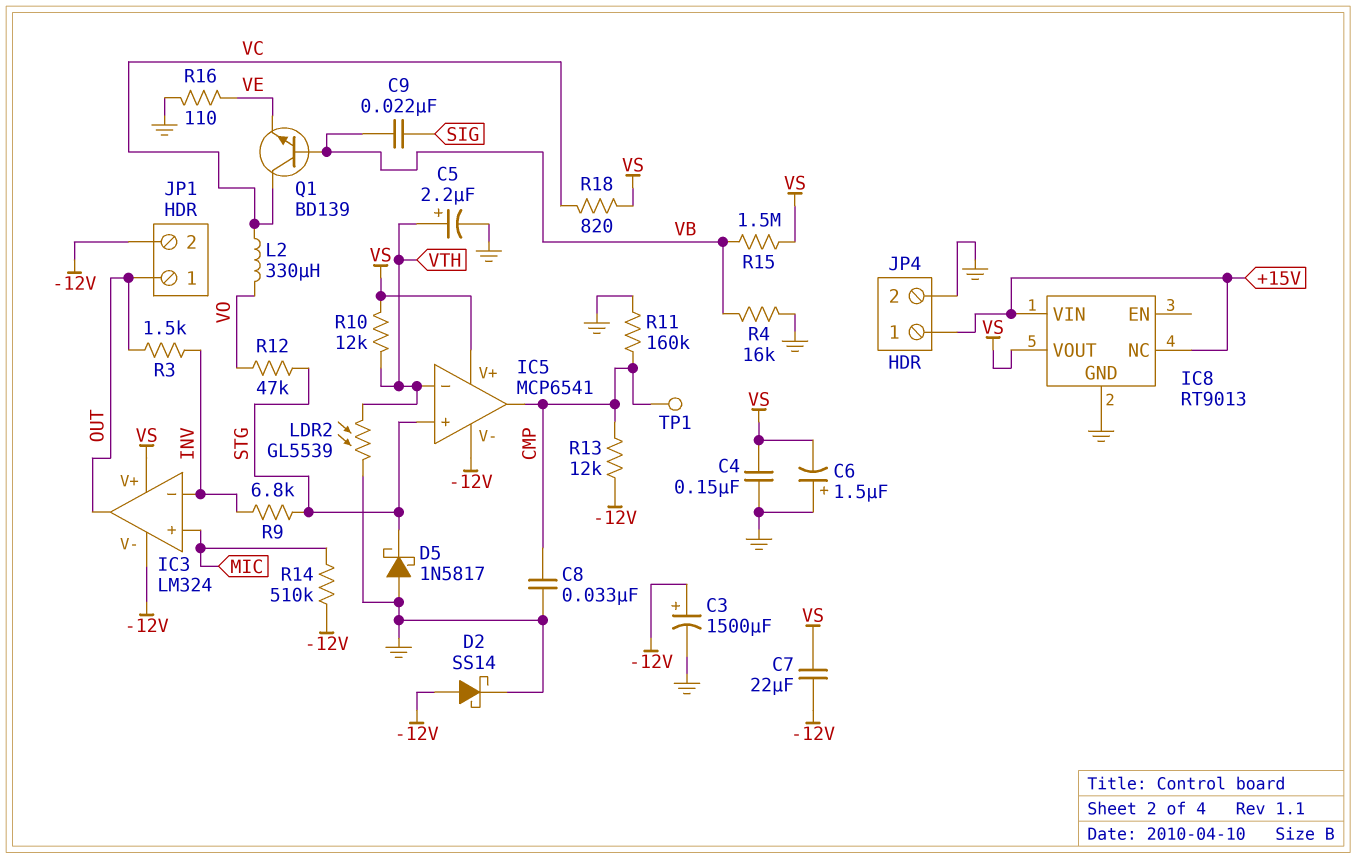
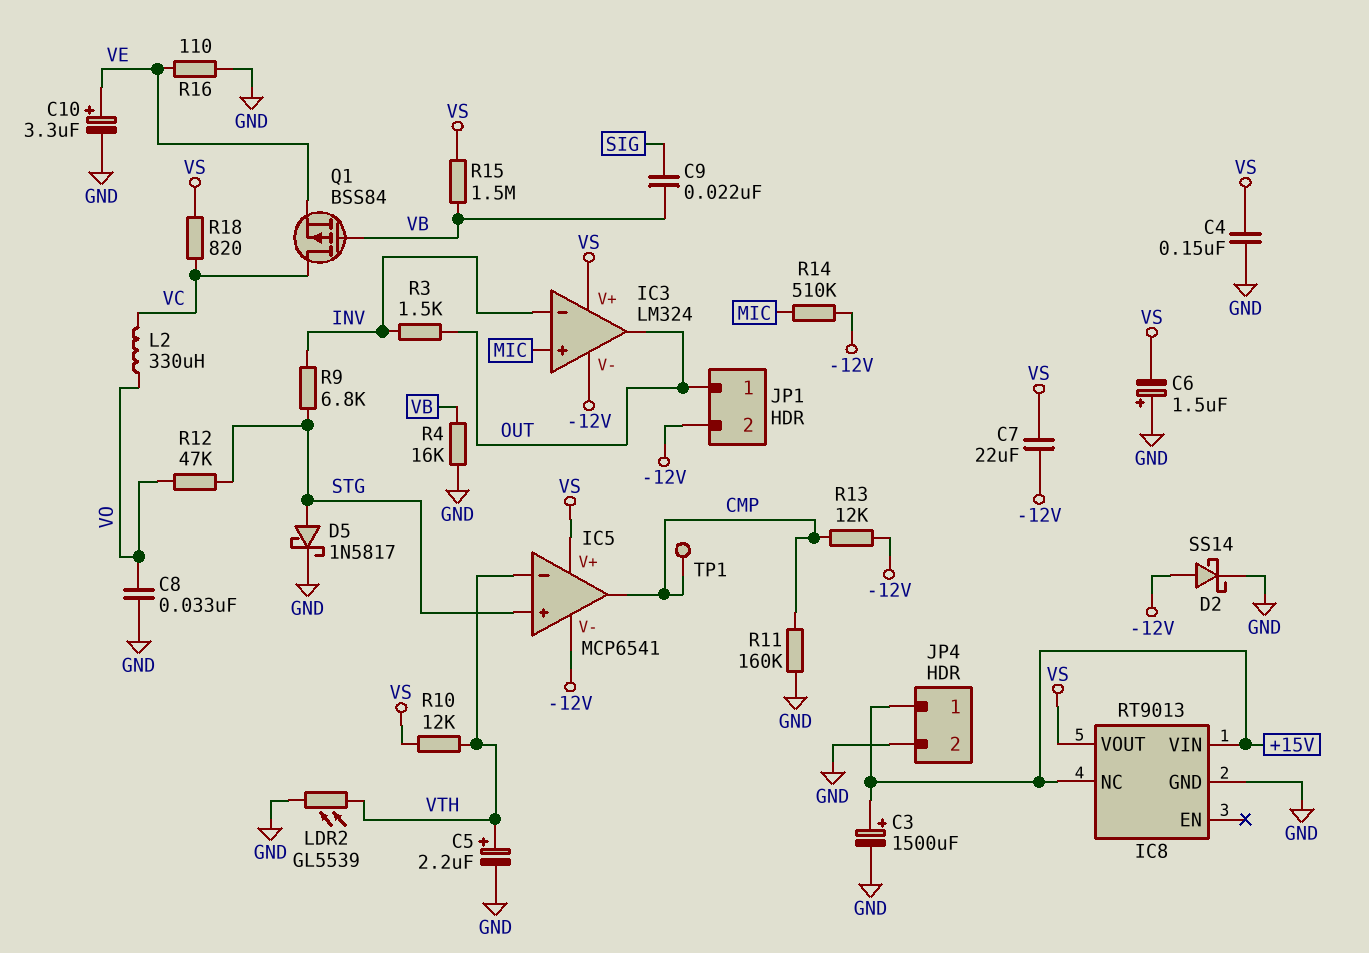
C3: 1500uF (plus -12V, minus GND) -> 1500uF (plus +15V, minus GND)
C8: 33nF (CMP, GND) -> 33nF (GND, VO)
C10: none -> 3.3uF (plus VE, minus GND)
D5: schottky 1N5817 (A GND, K STG) -> schottky 1N5817 (A STG, K GND)
Q1: NPN BD139 (B VB, C VC, E VE) -> PMOS BSS84 (G VB, D VC, S VE)

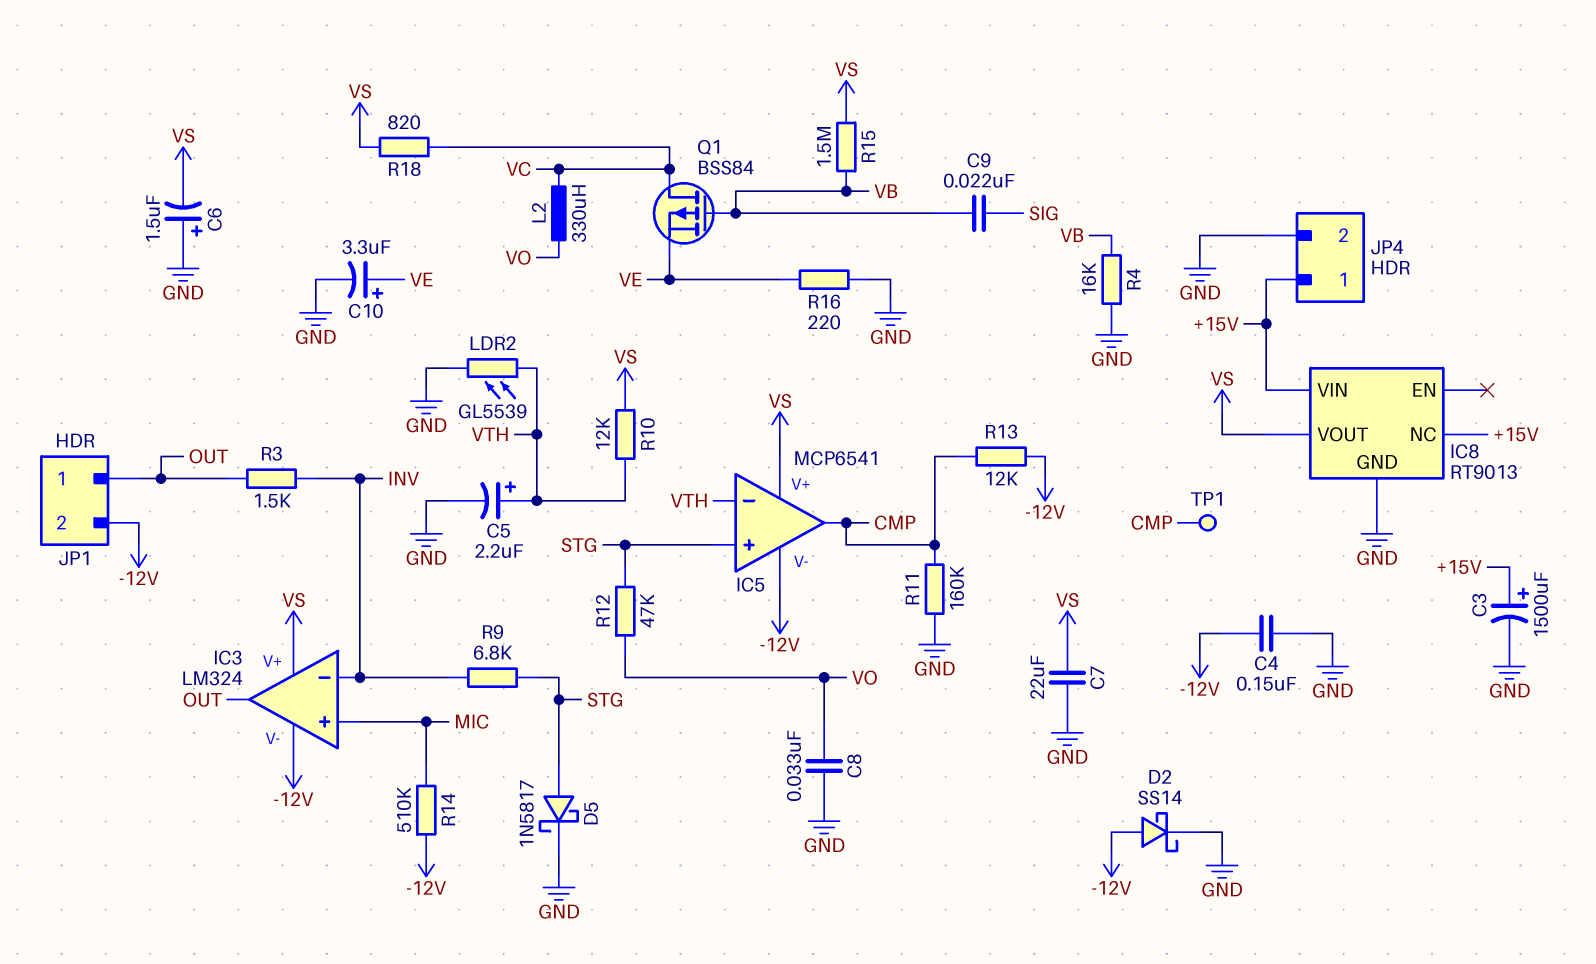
C4: 150nF (GND, VS) -> 150nF (-12V, GND)
C7: 22uF (-12V, VS) -> 22uF (GND, VS)
R16: 110 (GND, VE) -> 220 (GND, VE)

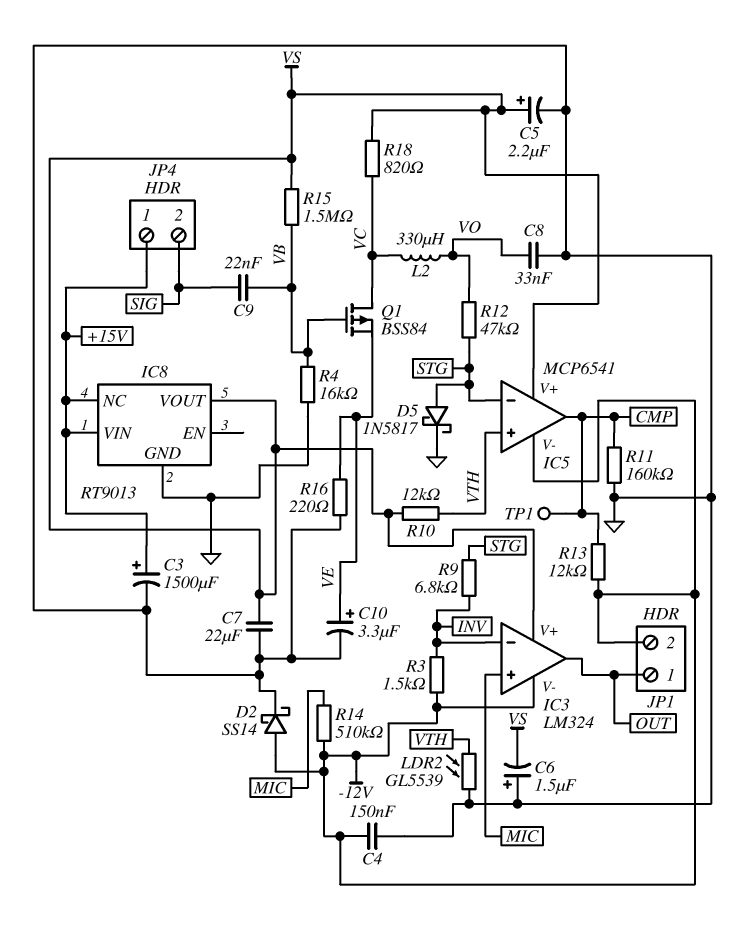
C5: 2.2uF (plus VTH, minus GND) -> 2.2uF (plus VS, minus GND)
IC5 pin in+: STG -> VTH
IC5 pin in-: VTH -> STG
JP4 pin 2: GND -> SIG
R3: 1.5k (INV, OUT) -> 1.5k (-12V, INV)

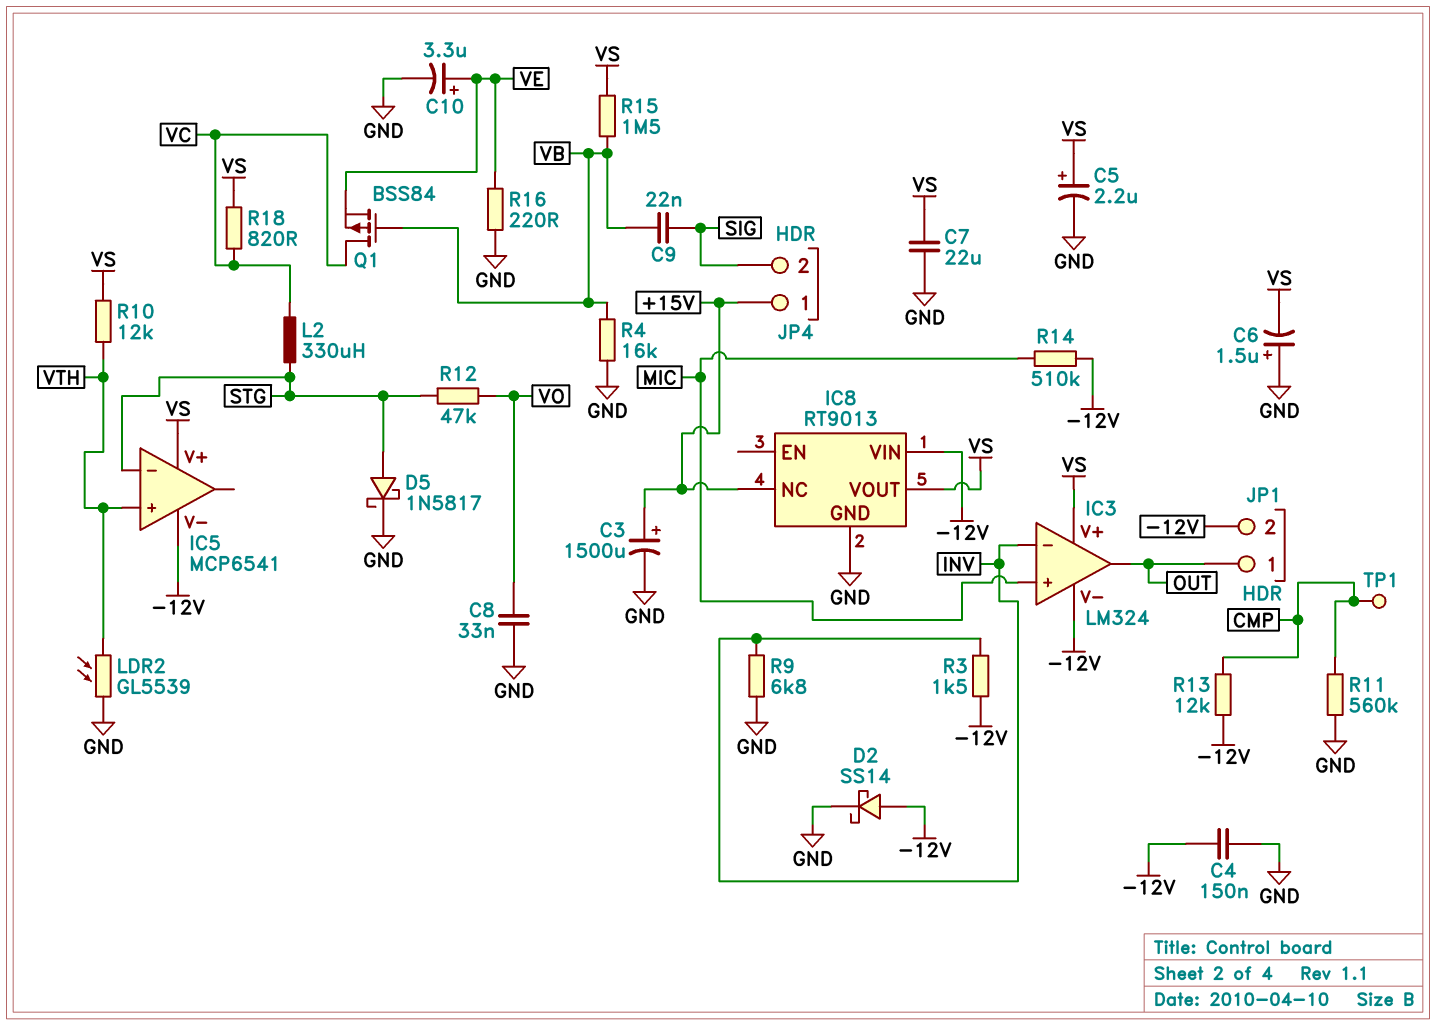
IC5 pin out: CMP -> none
IC8 pin VIN: +15V -> -12V
L2: 330uH (VC, VO) -> 330uH (STG, VC)
R9: 6.8k (INV, STG) -> 6.8k (GND, INV)
R11: 160k (CMP, GND) -> 560k (CMP, GND)

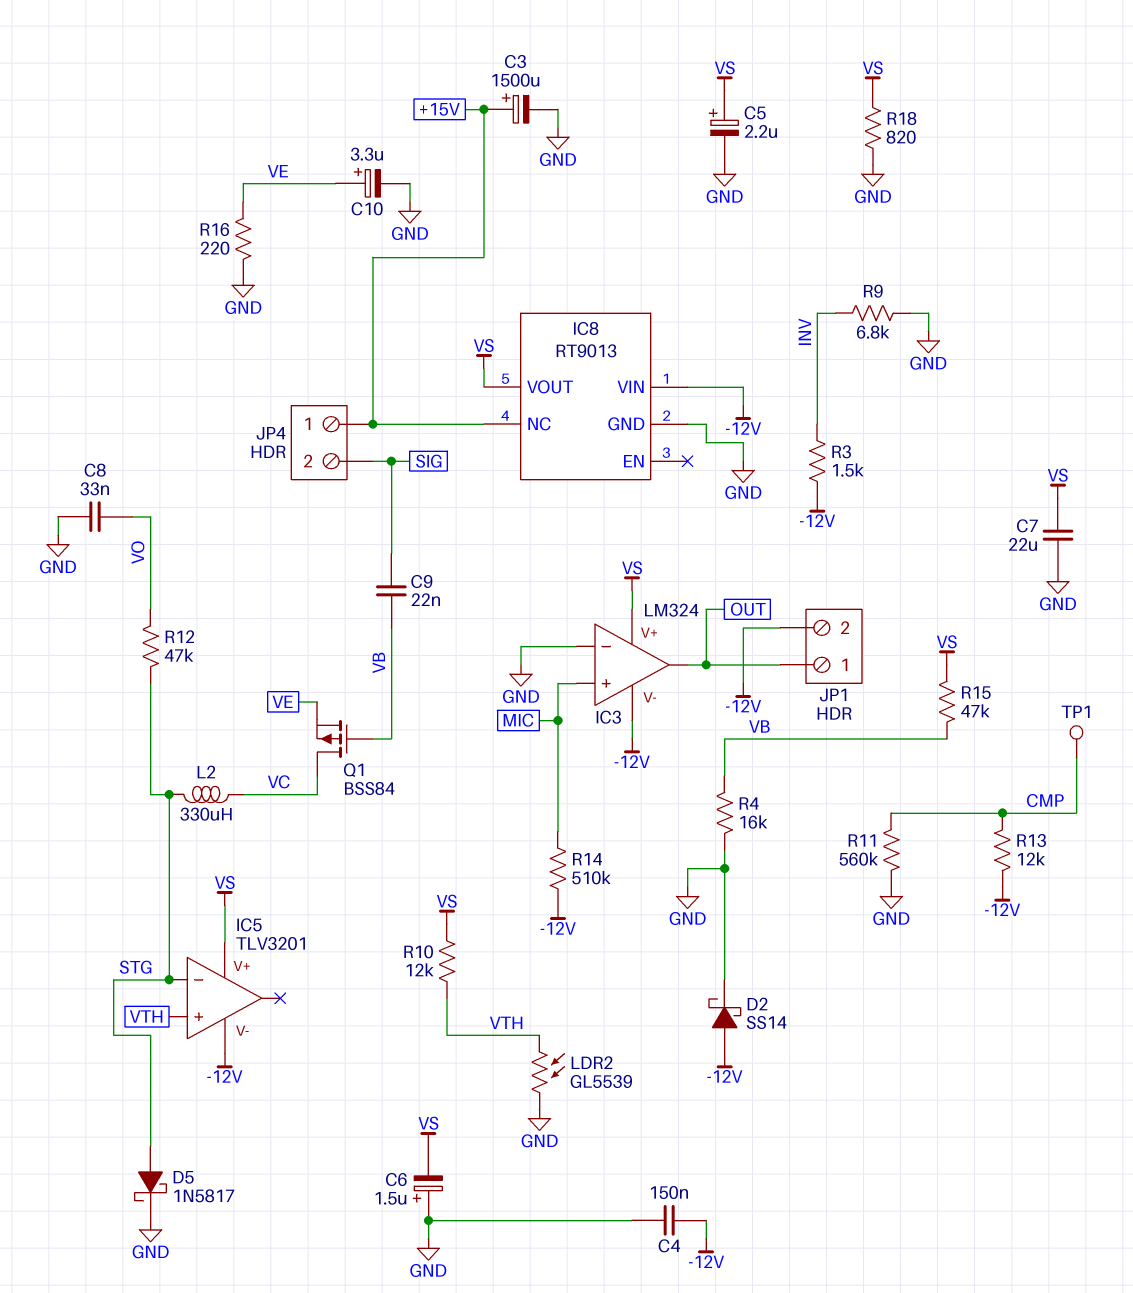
IC3 pin in-: INV -> GND
IC5: MCP6541 -> TLV3201
R15: 1.5M (VB, VS) -> 47k (VB, VS)
R18: 820 (VC, VS) -> 820 (GND, VS)

